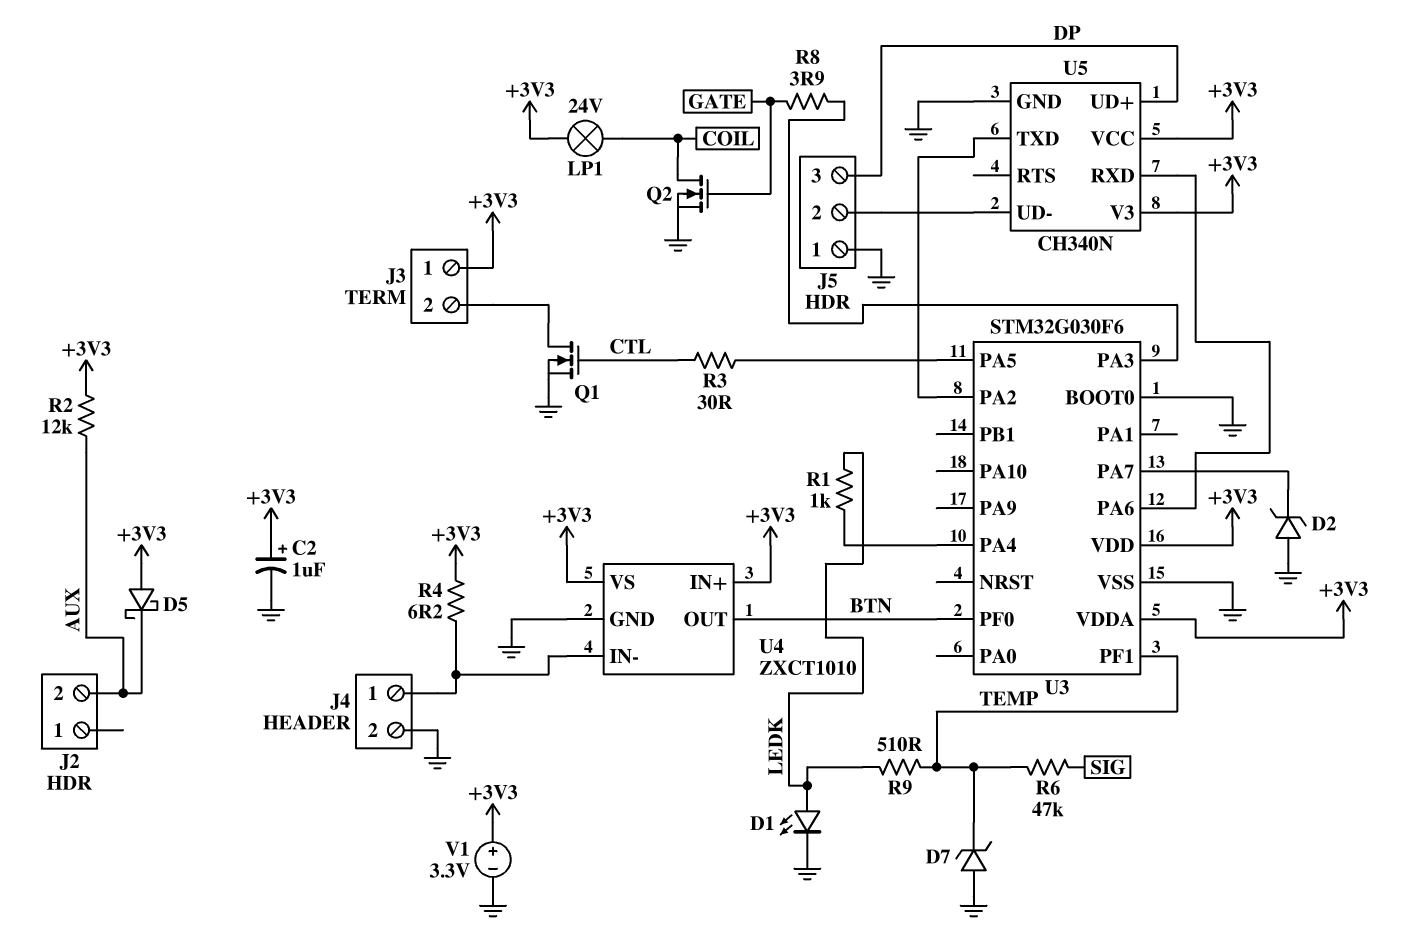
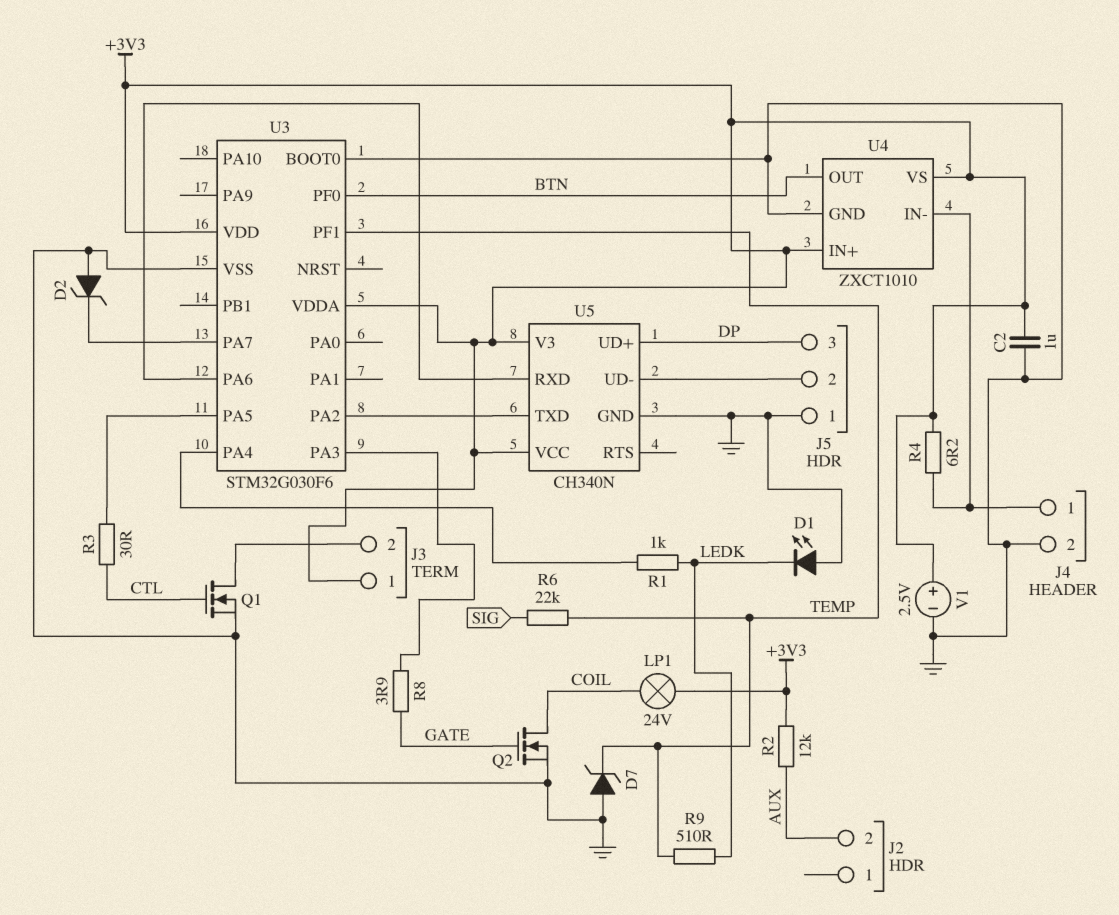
C2: 1uF (plus +3V3, minus GND) -> 1uF (+3V3, GND)
D1: LED (A LEDK, K GND) -> LED (A GND, K LEDK)
D5: schottky (A +3V3, K AUX) -> none
R6: 47k (SIG, TEMP) -> 22k (SIG, TEMP)
V1: 3.3V (plus +3V3, minus GND) -> 2.5V (plus +3V3, minus GND)

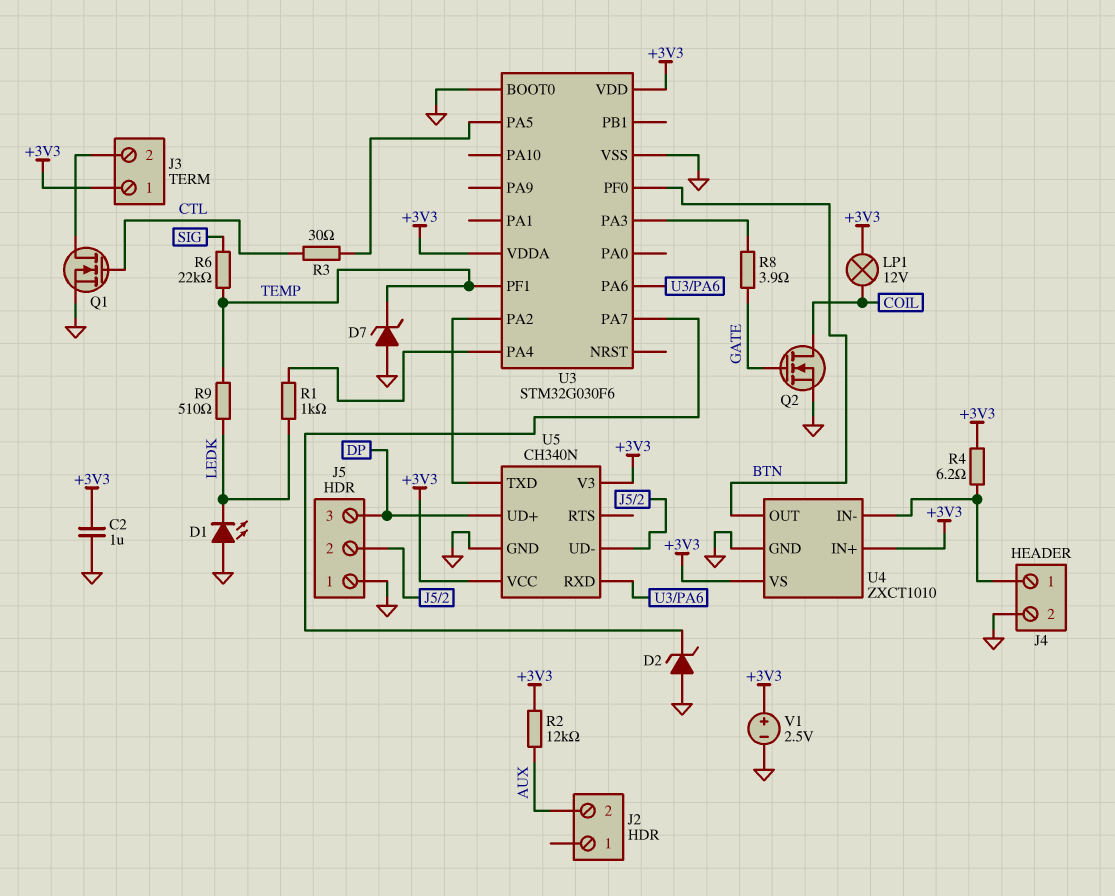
LP1: lamp 24V (+3V3, COIL) -> lamp 12V (+3V3, COIL)

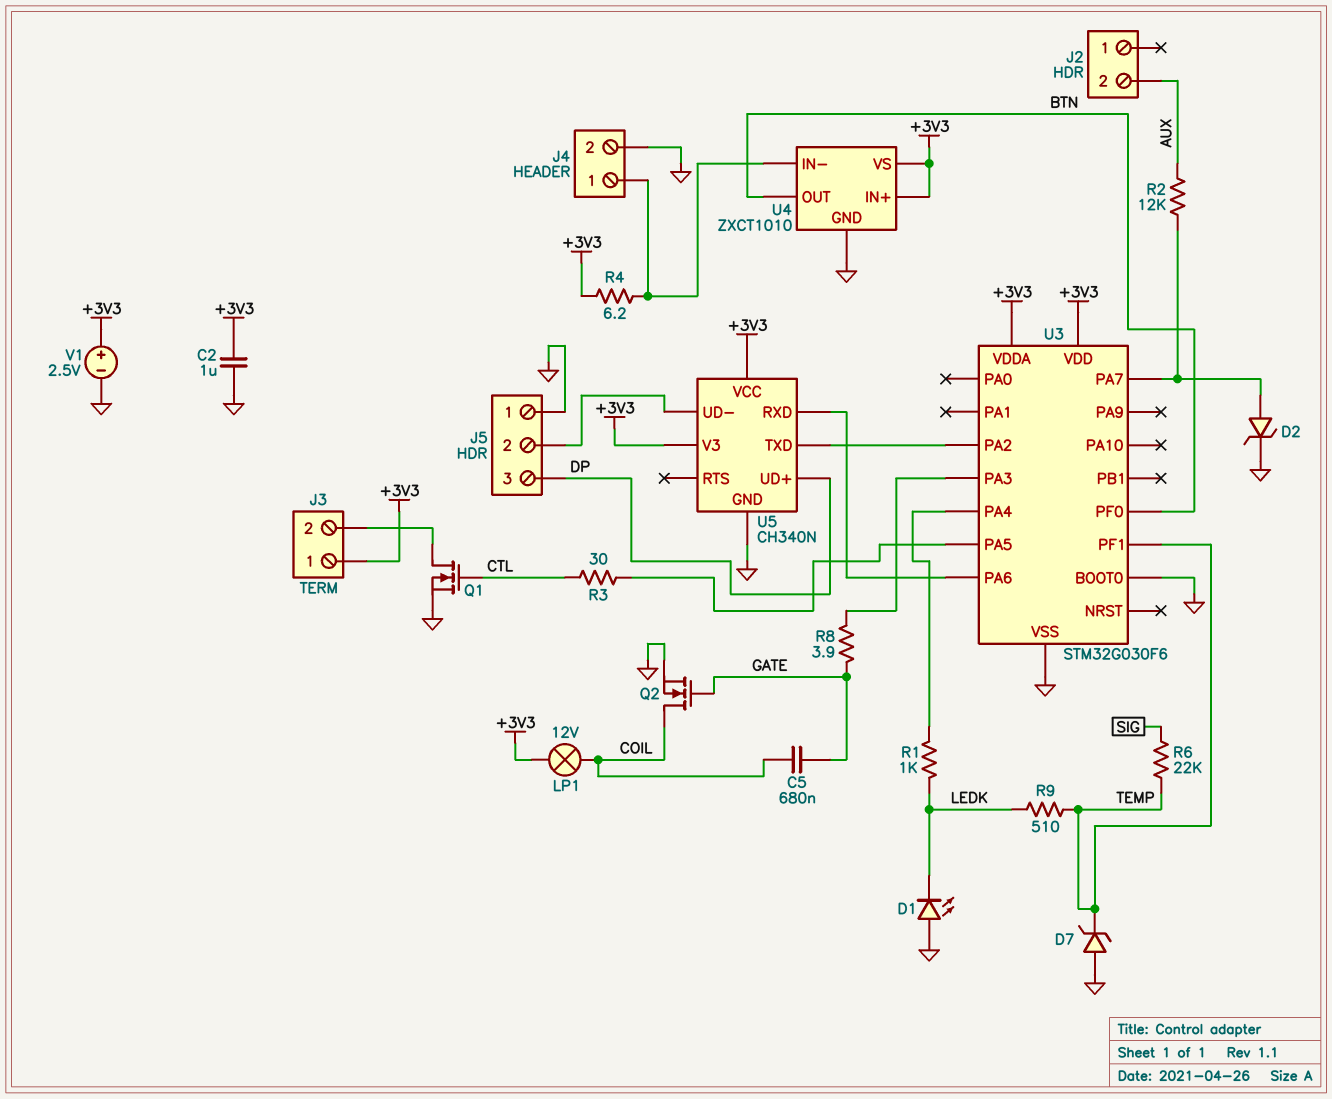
C5: none -> 680nF (COIL, GATE)
D2: zener (A GND, K U3/PA7) -> zener (A U3/PA7, K GND)
R2: 12k (+3V3, AUX) -> 12k (AUX, U3/PA7)

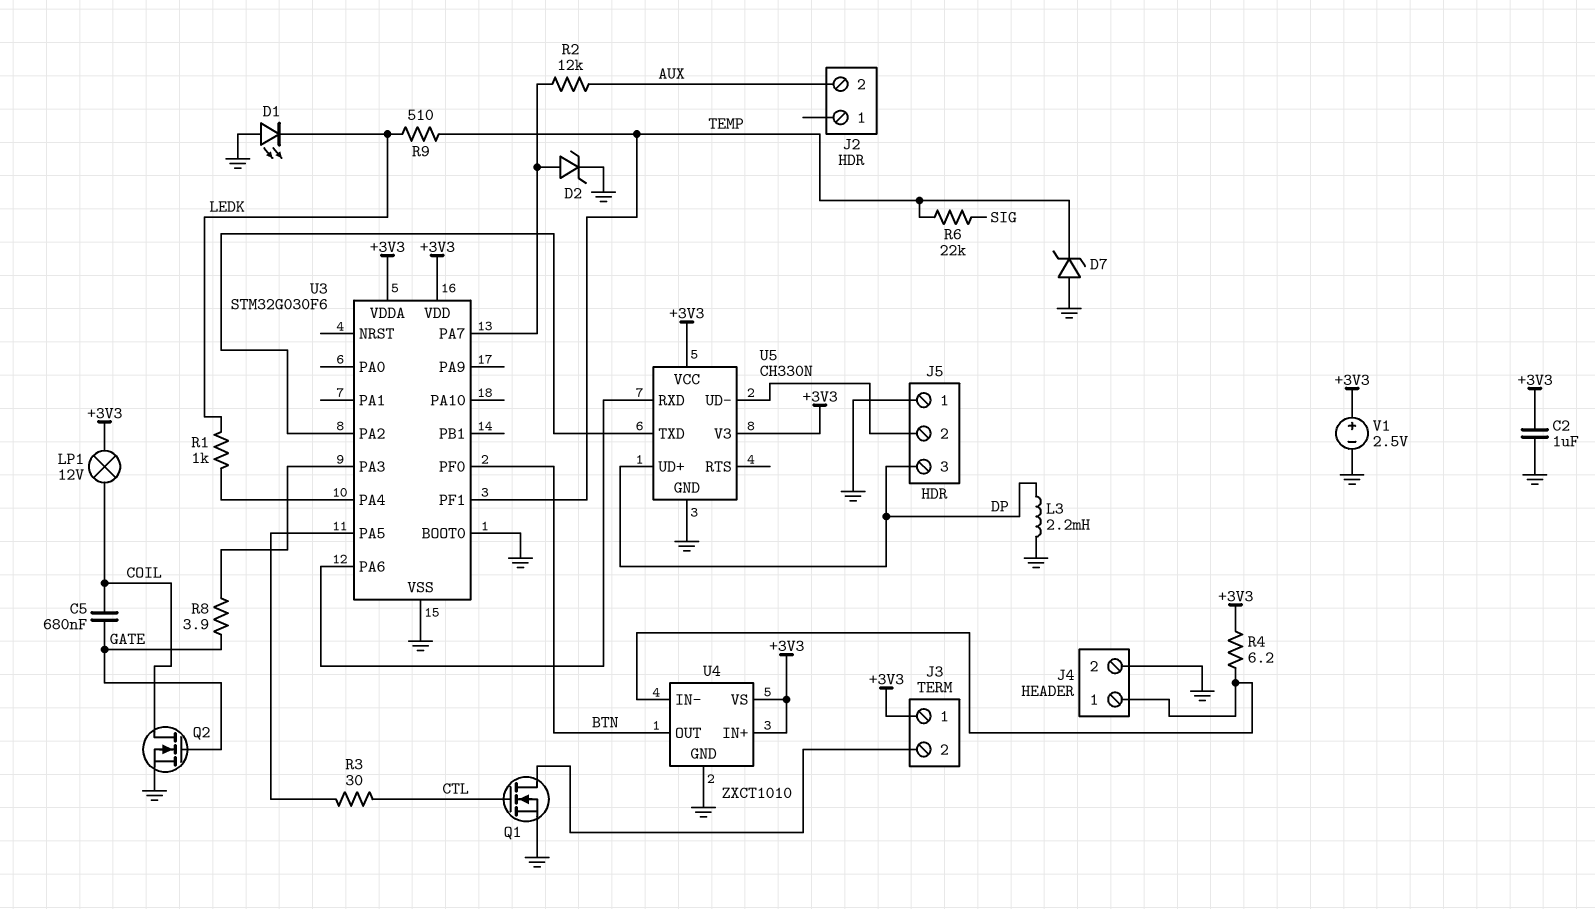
L3: none -> 2.2mH (DP, GND)
U5: CH340N -> CH330N

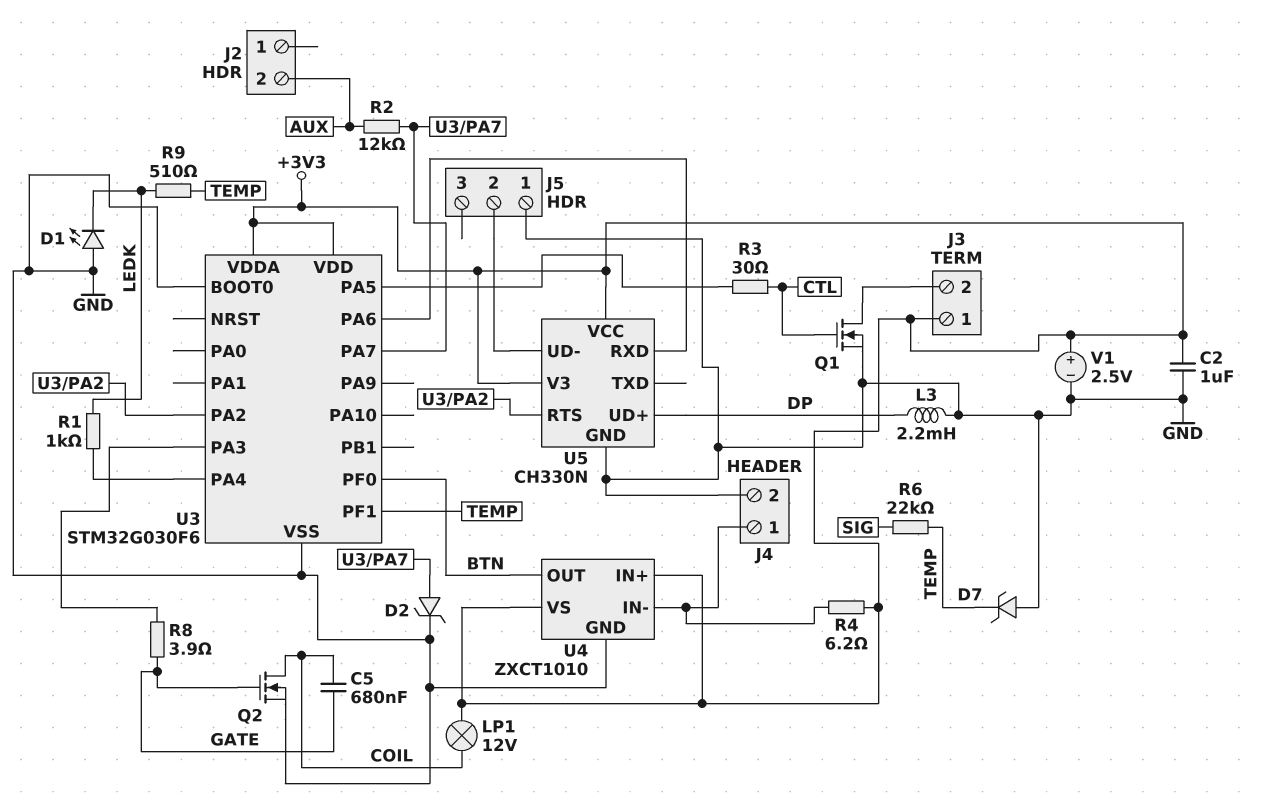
J5 pin 3: DP -> none
U5 pin RTS: none -> U3/PA2
U5 pin TXD: U3/PA2 -> none

